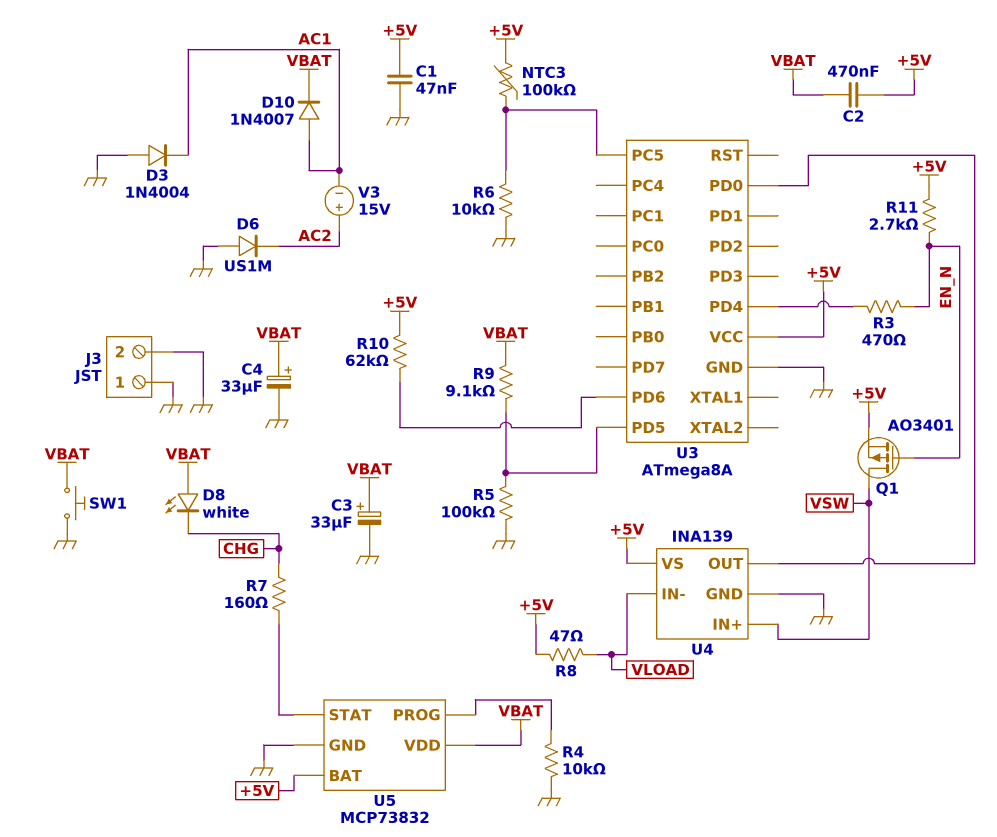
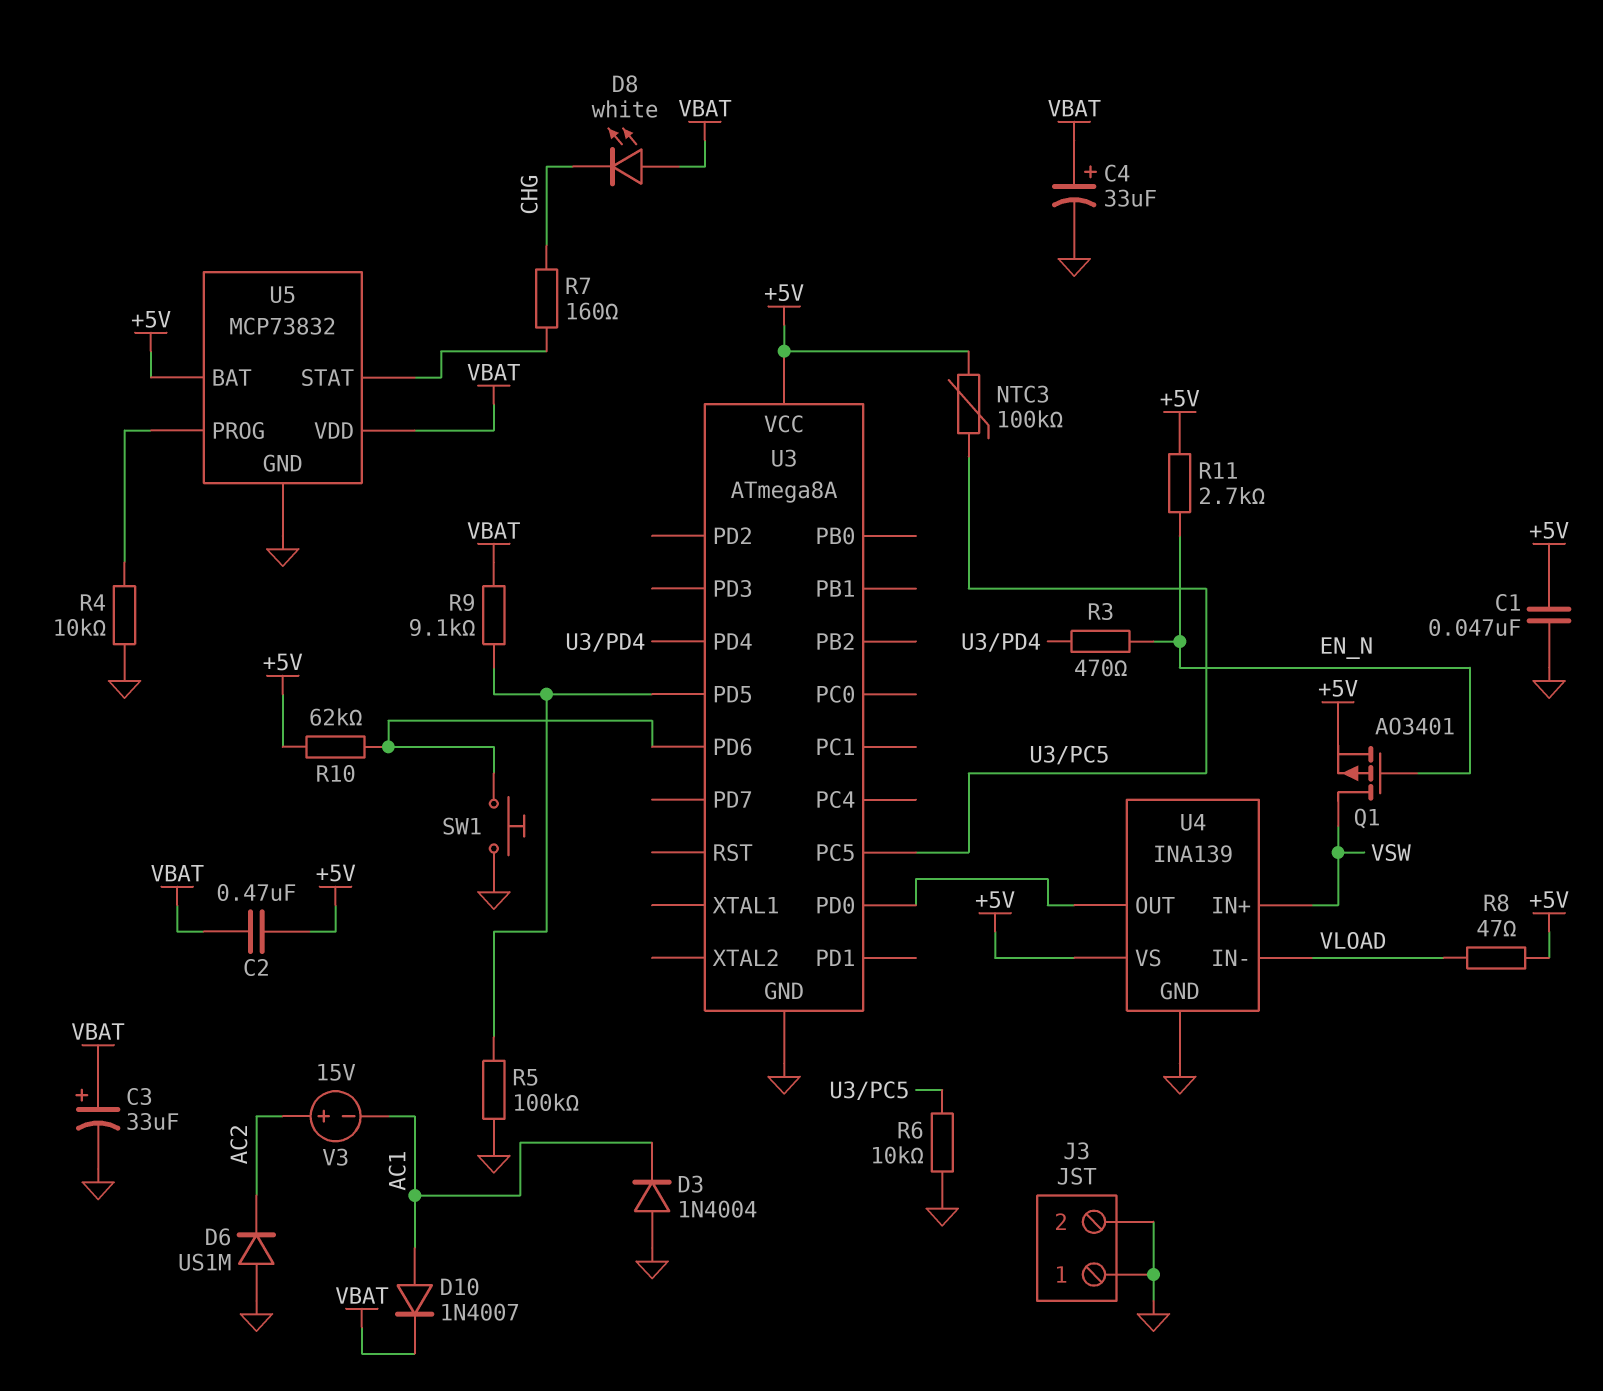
SW1: button (GND, VBAT) -> button (GND, U3/PD6)

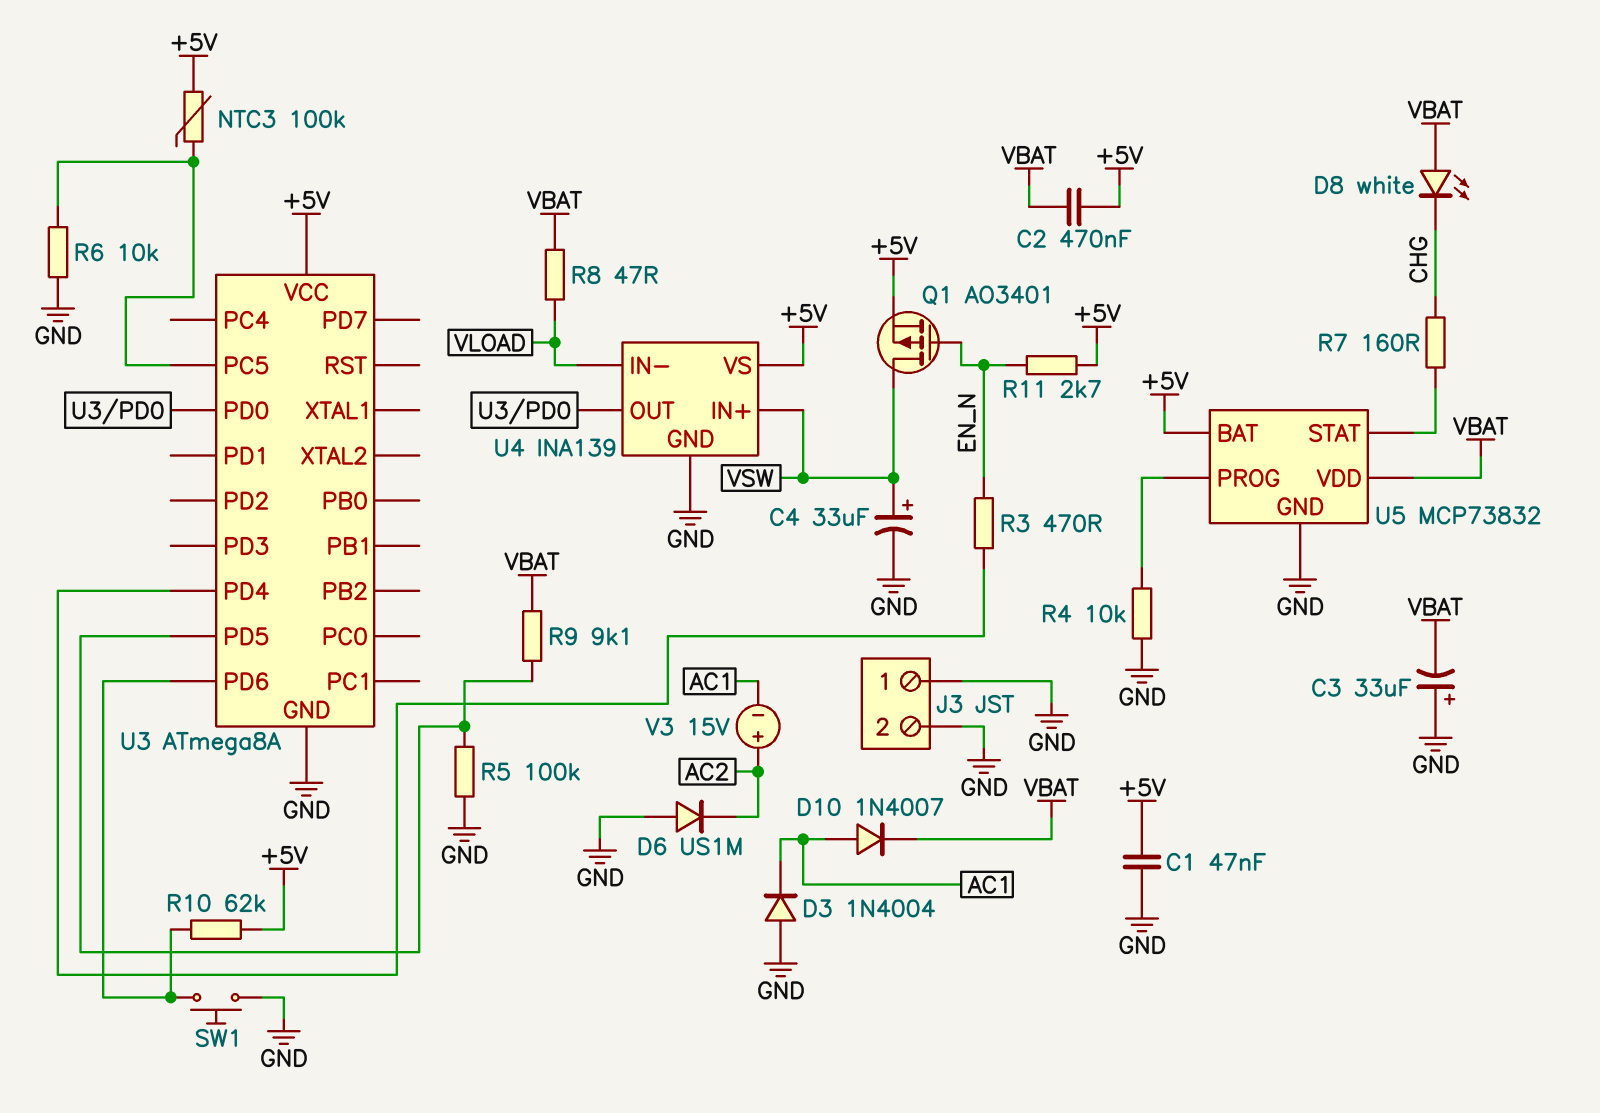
C3: 33uF (plus VBAT, minus GND) -> 33uF (plus GND, minus VBAT)
C4: 33uF (plus VBAT, minus GND) -> 33uF (plus VSW, minus GND)
R8: 47 (+5V, VLOAD) -> 47 (VBAT, VLOAD)

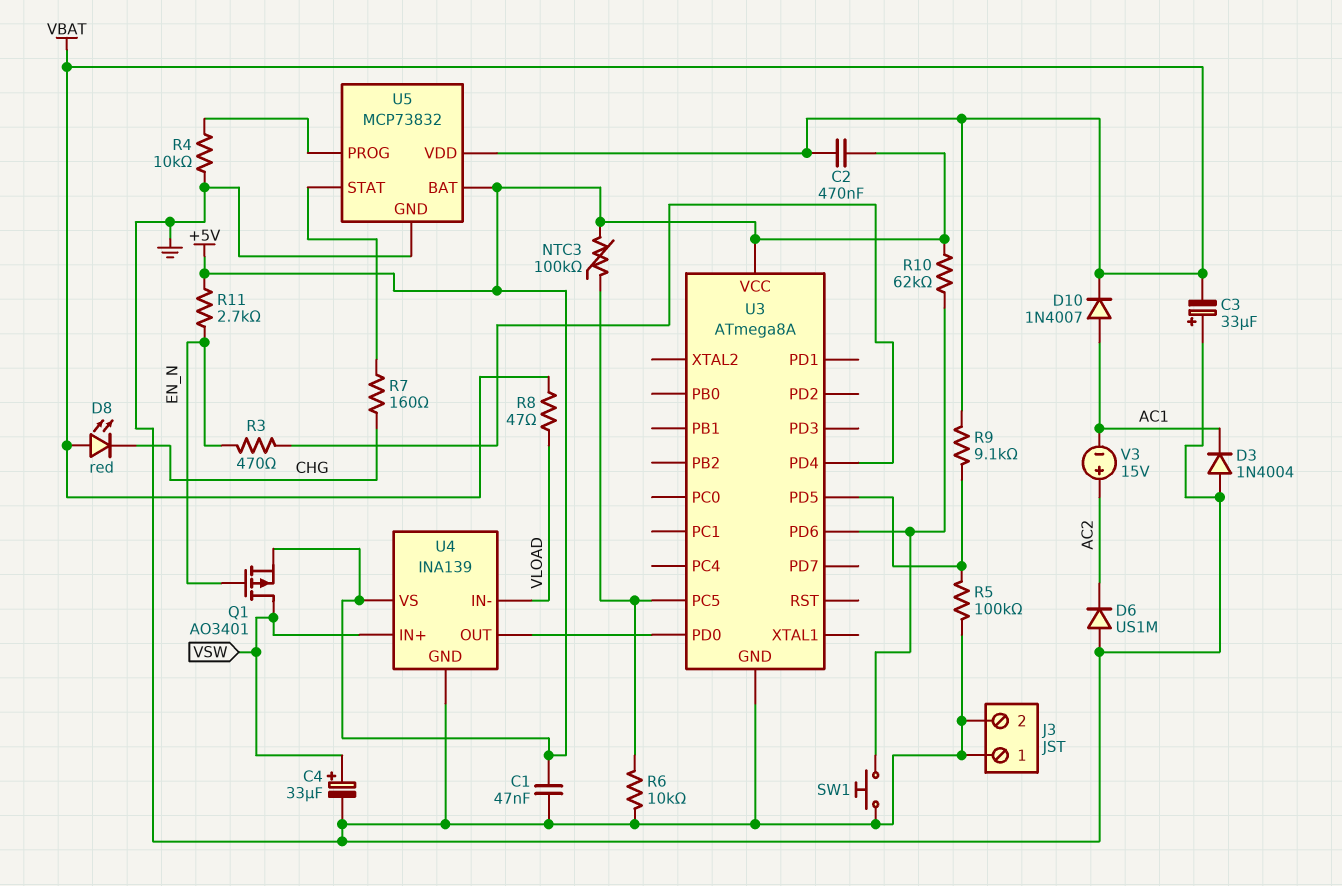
D8: LED white (A VBAT, K CHG) -> LED red (A VBAT, K CHG)

